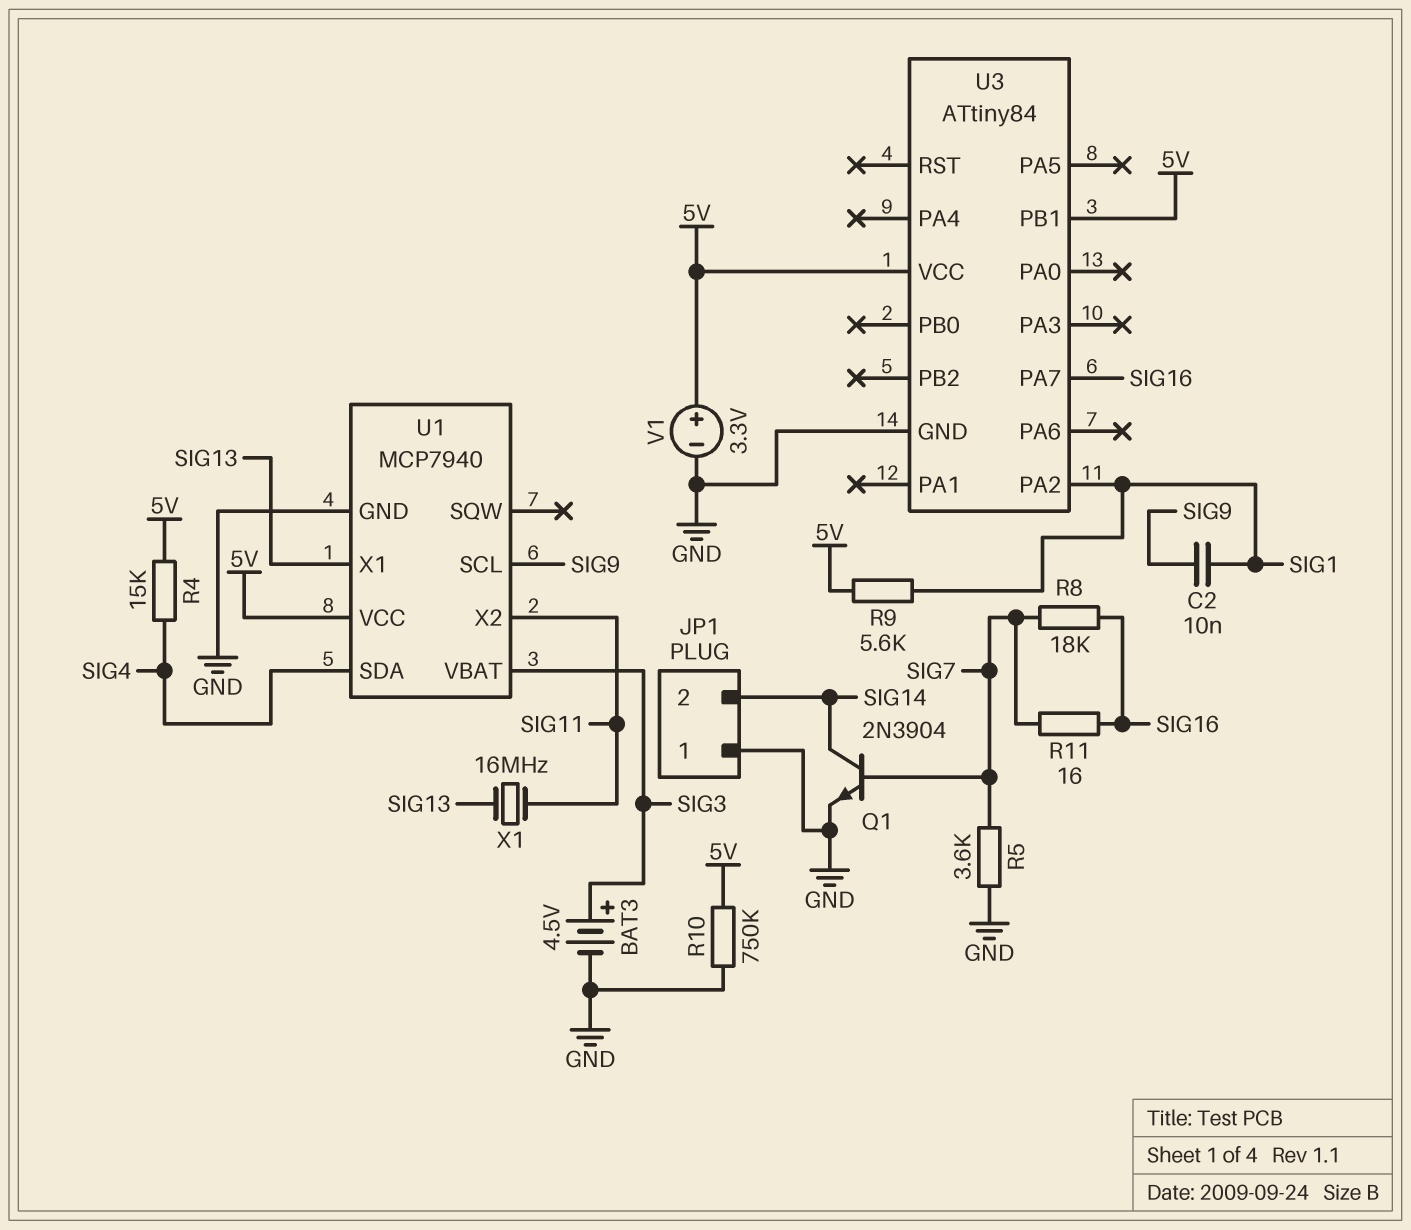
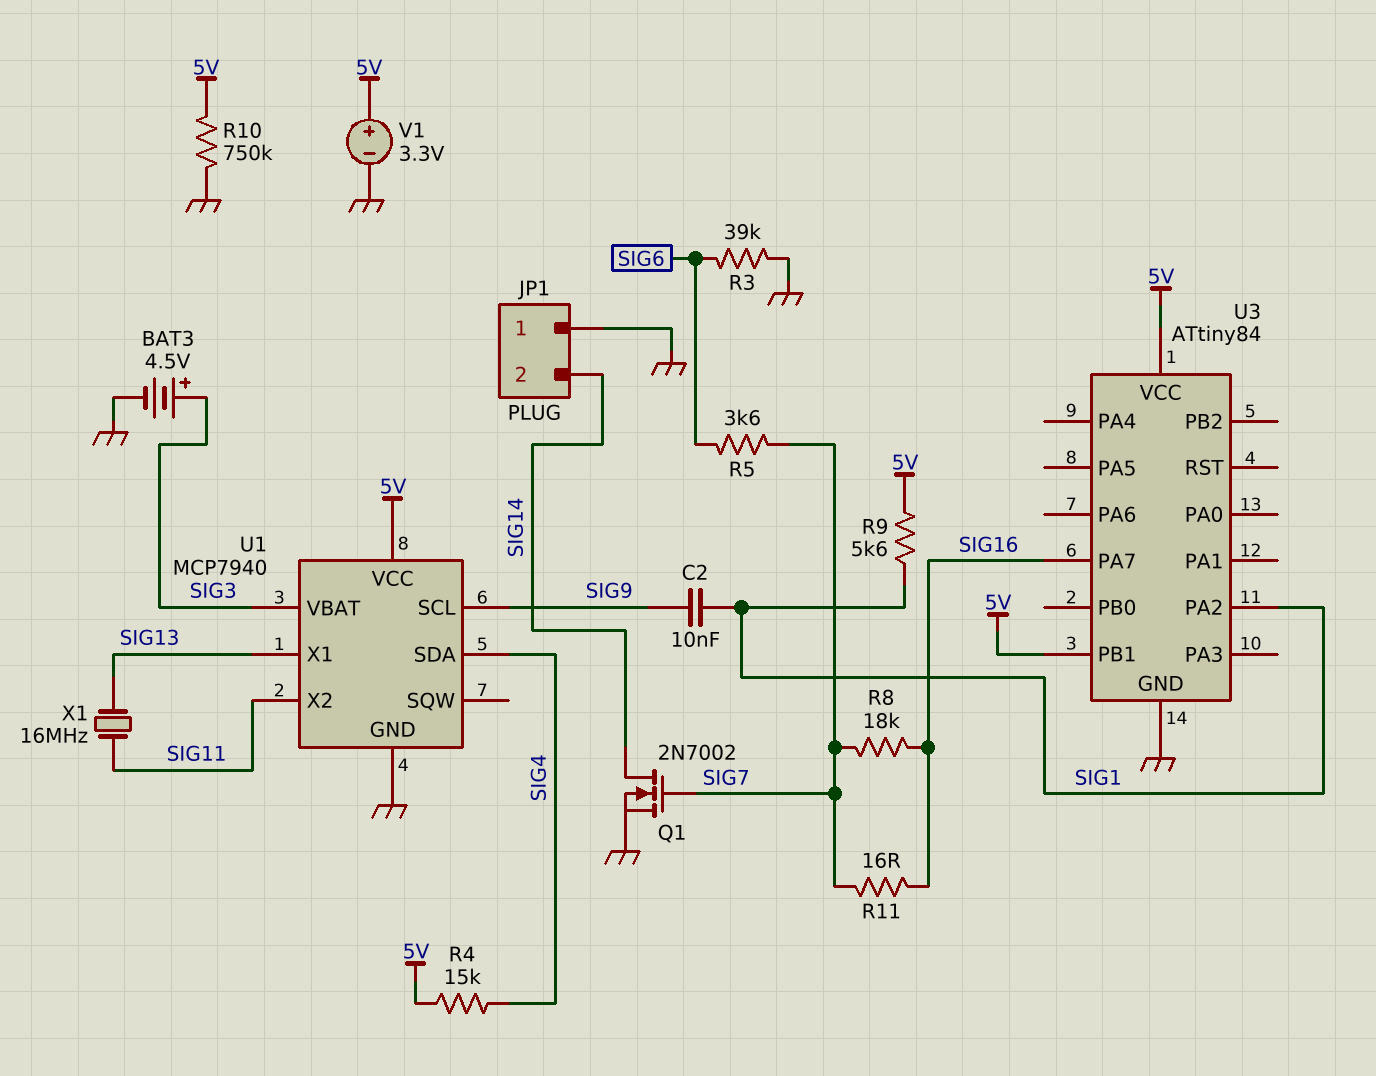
Q1: NPN 2N3904 (B SIG7, C SIG14, E GND) -> NMOS 2N7002 (G SIG7, D SIG14, S GND)
R3: none -> 39k (GND, SIG6)
R5: 3.6k (GND, SIG7) -> 3.6k (SIG6, SIG7)

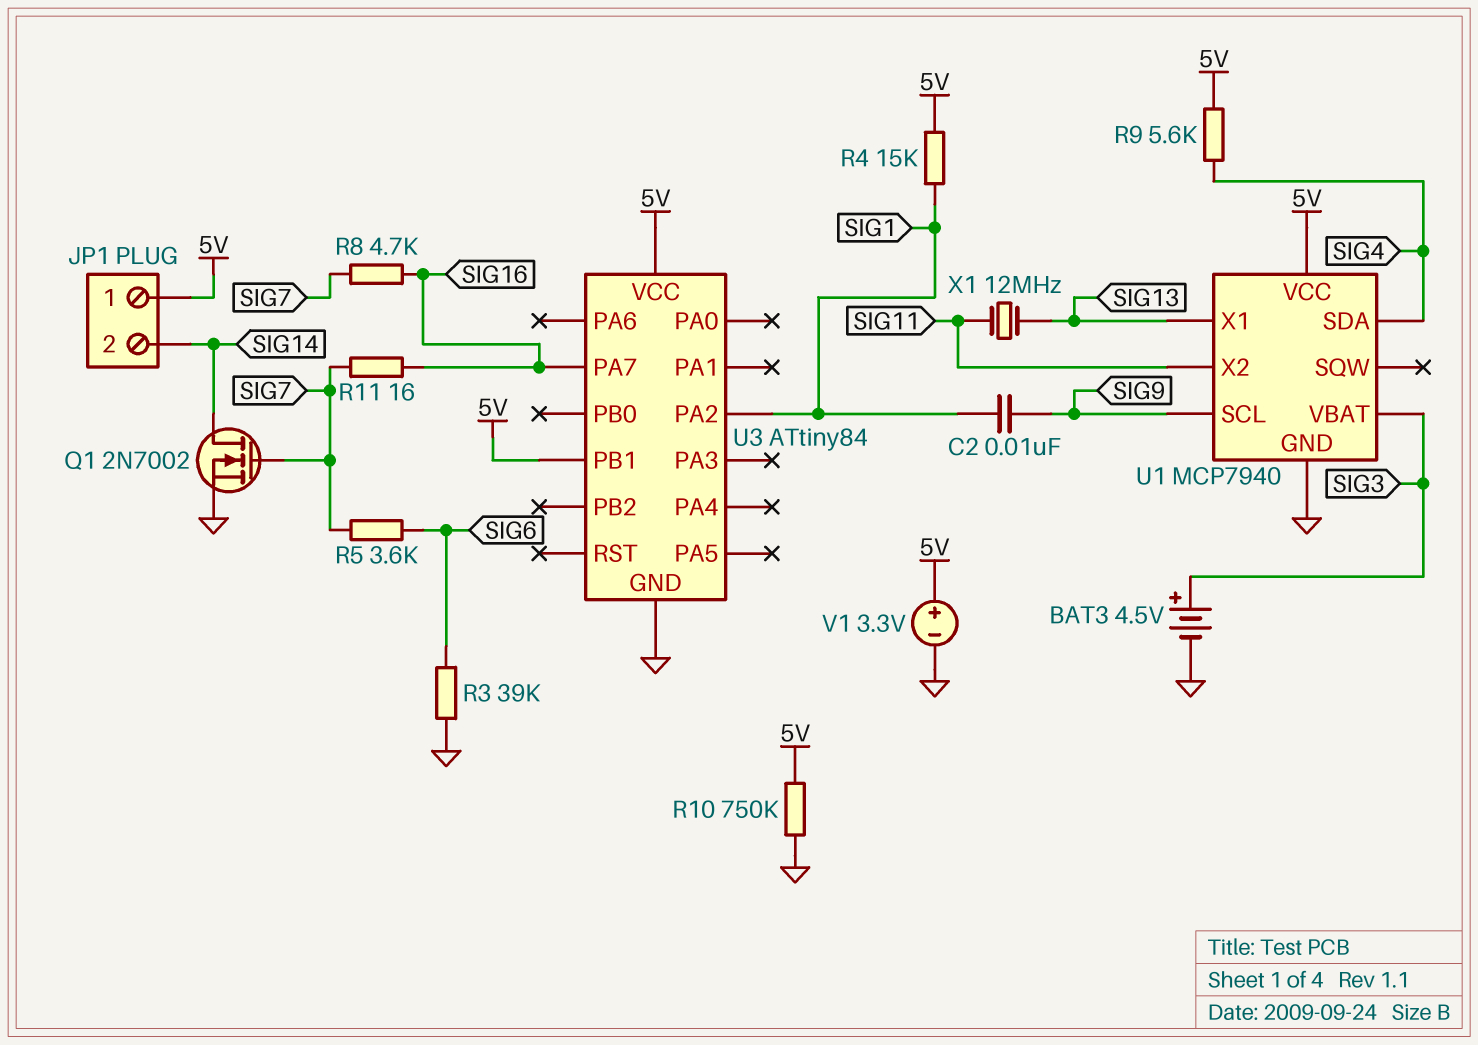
JP1 pin 1: GND -> 5V
R4: 15k (5V, SIG4) -> 15k (5V, SIG1)
R8: 18k (SIG7, SIG16) -> 4.7k (SIG7, SIG16)
R9: 5.6k (5V, SIG1) -> 5.6k (5V, SIG4)
X1: 16MHz (SIG11, SIG13) -> 12MHz (SIG11, SIG13)

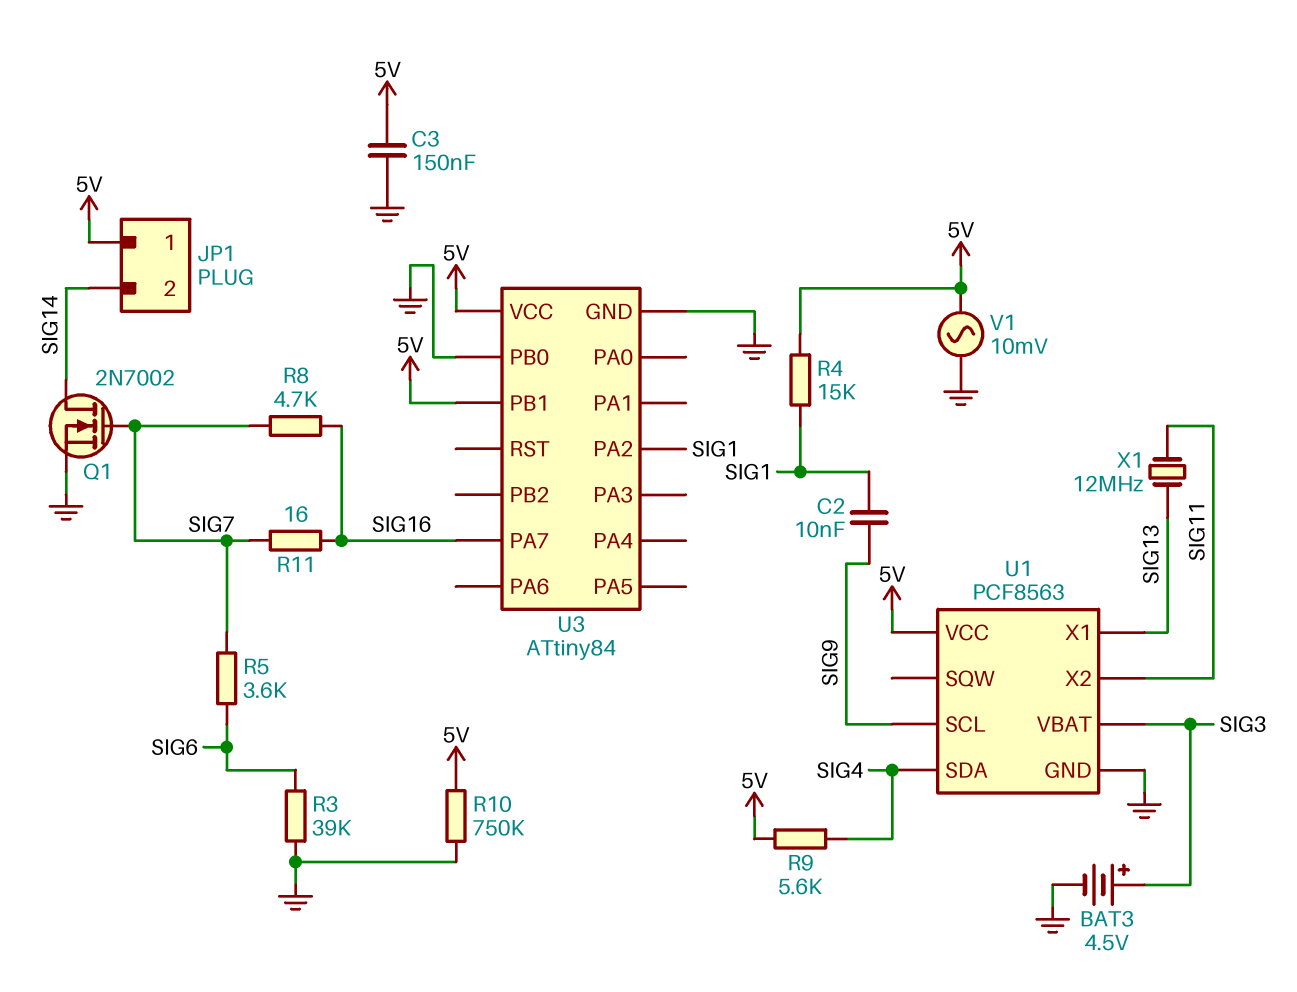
C3: none -> 150nF (5V, GND)
U1: MCP7940 -> PCF8563
U3 pin PB0: none -> GND
V1: 3.3V (plus 5V, minus GND) -> AC 10mV (5V, GND)

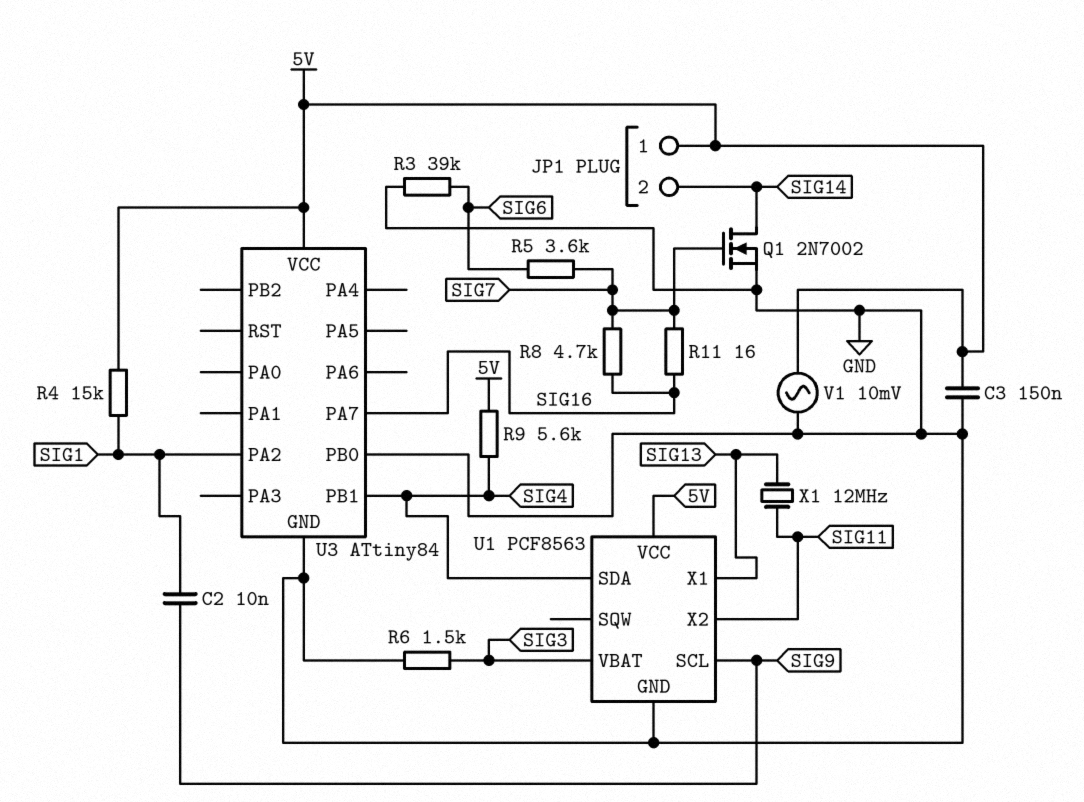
BAT3: 4.5V (plus SIG3, minus GND) -> none
R6: none -> 1.5k (GND, SIG3)
R10: 750k (5V, GND) -> none
U3 pin PB1: 5V -> SIG4

